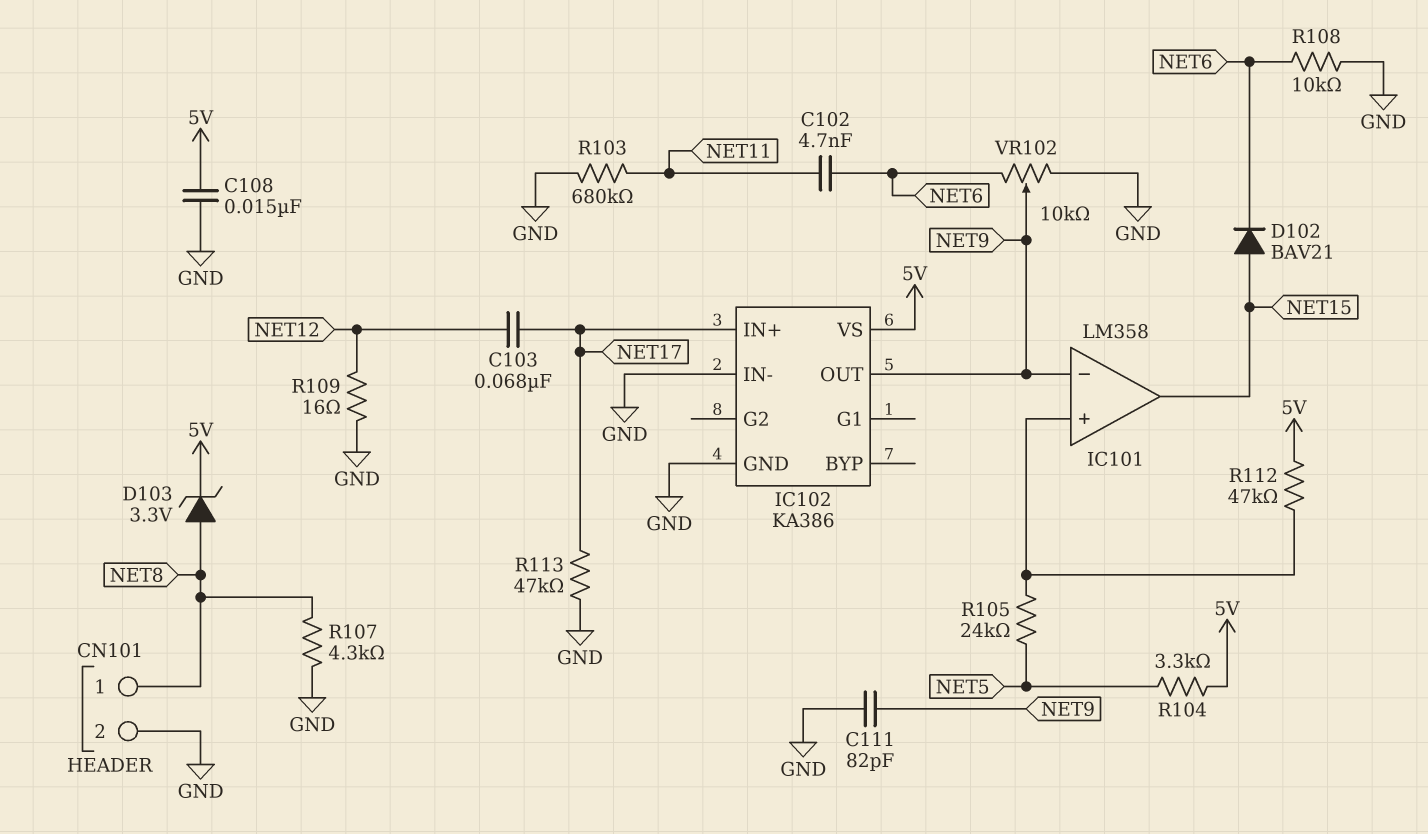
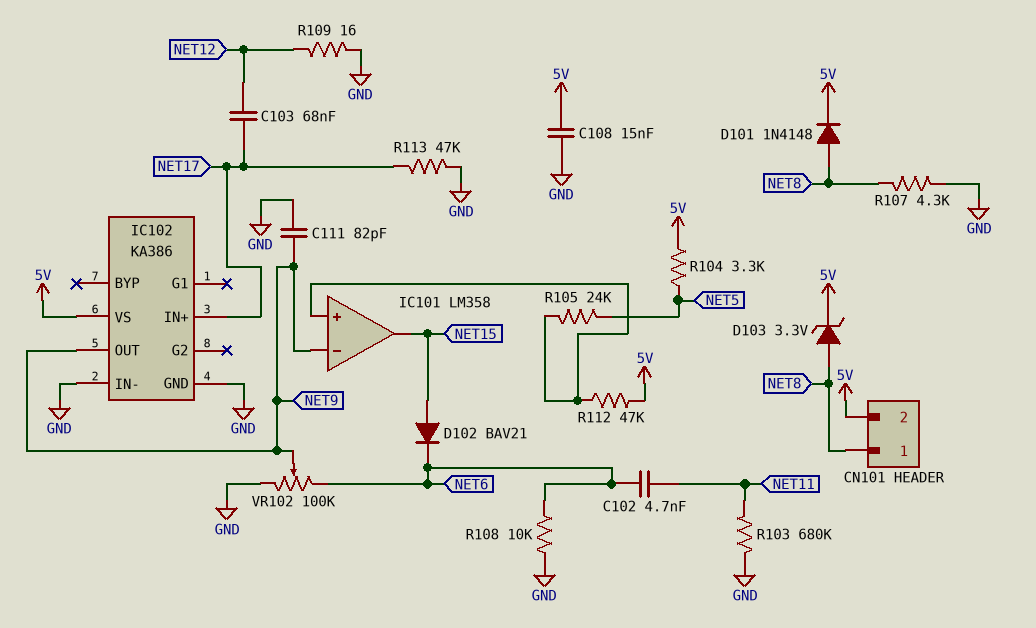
CN101 pin 2: GND -> 5V
D101: none -> diode 1N4148 (A NET8, K 5V)
VR102: 10k (GND, NET6, wiper NET9) -> 100k (GND, NET6, wiper NET9)

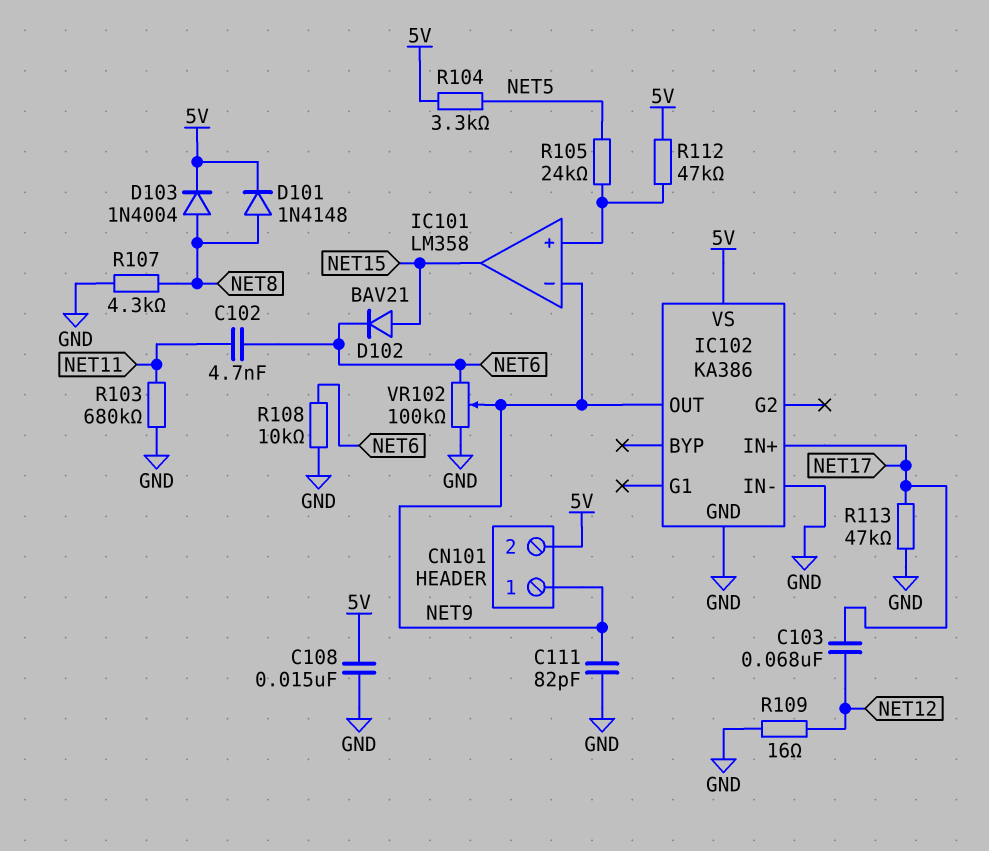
CN101 pin 1: NET8 -> NET9
D103: zener 3.3V (A NET8, K 5V) -> diode 1N4004 (A NET8, K 5V)

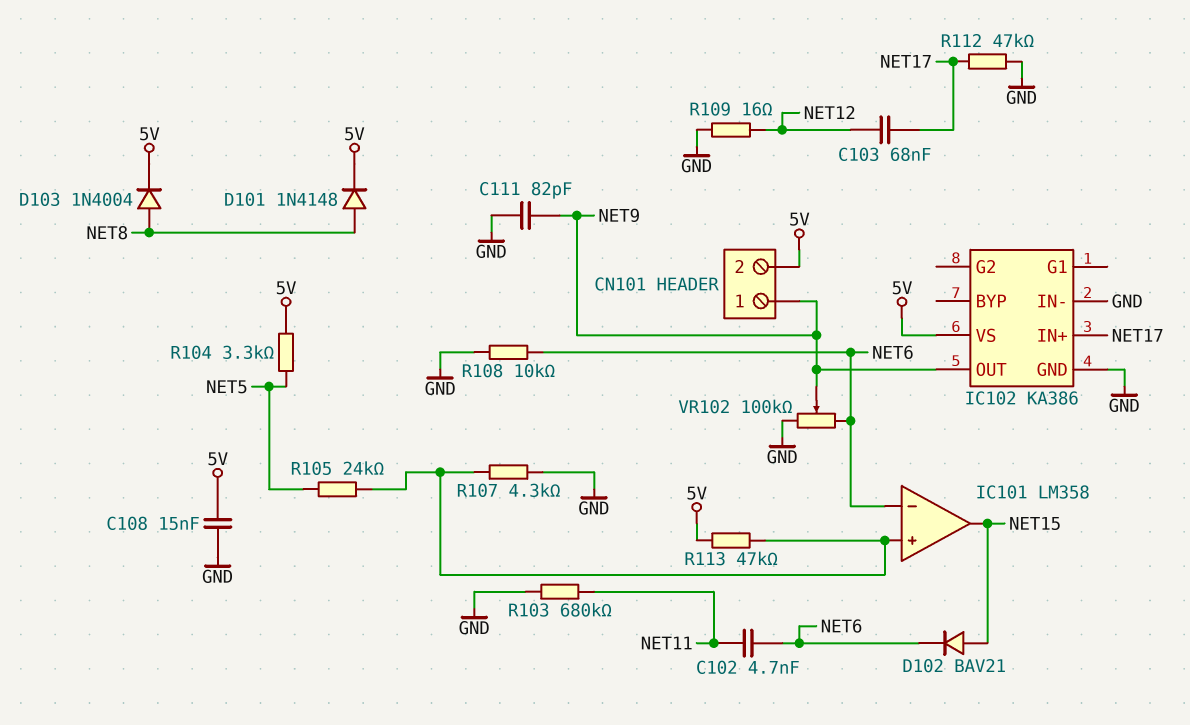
IC101 pin in-: NET9 -> NET6
R107: 4.3k (GND, NET8) -> 4.3k (GND, IC101/in+)
R112: 47k (5V, IC101/in+) -> 47k (GND, NET17)
R113: 47k (GND, NET17) -> 47k (5V, IC101/in+)

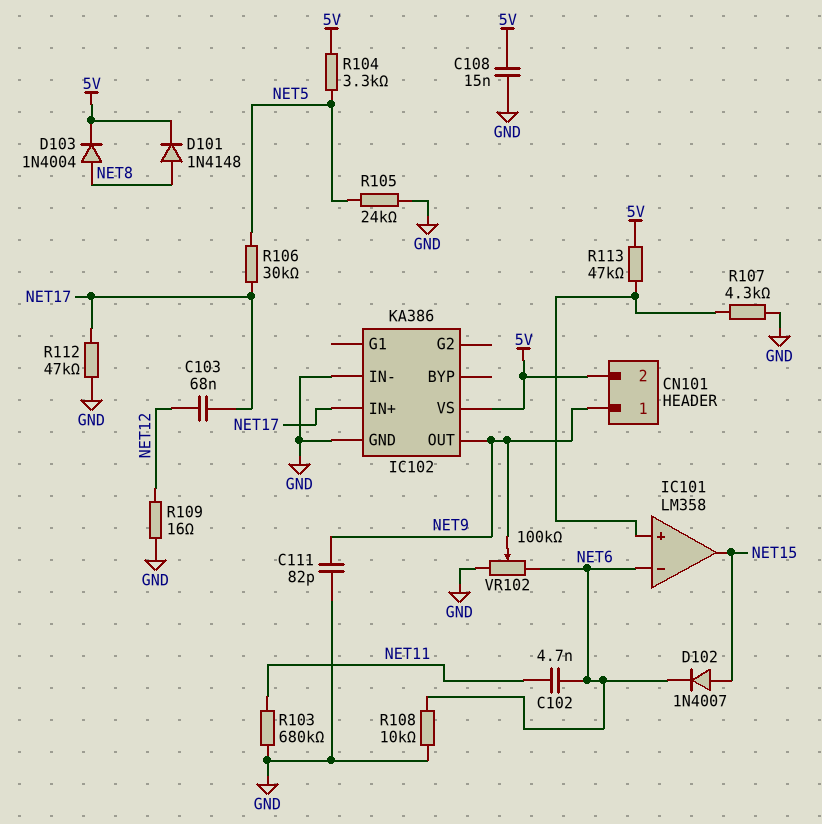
D102: diode BAV21 (A NET15, K NET6) -> diode 1N4007 (A NET15, K NET6)
R105: 24k (IC101/in+, NET5) -> 24k (GND, NET5)
R106: none -> 30k (NET5, NET17)

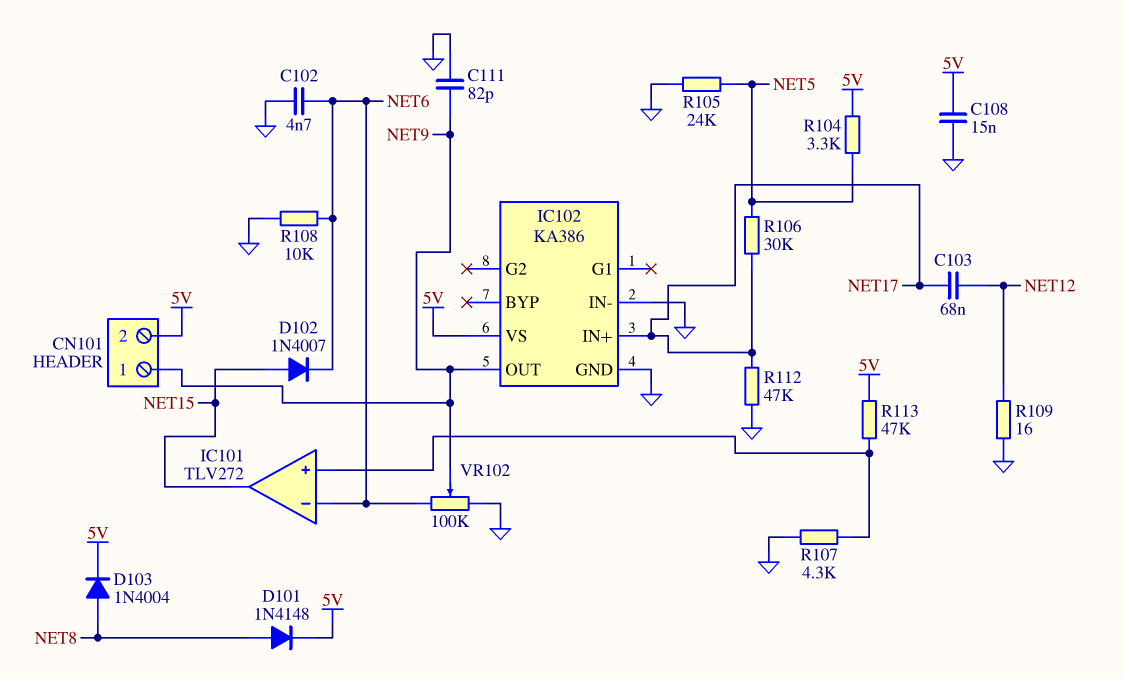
C102: 4.7nF (NET6, NET11) -> 4.7nF (GND, NET6)
IC101: LM358 -> TLV272
R103: 680k (GND, NET11) -> none

